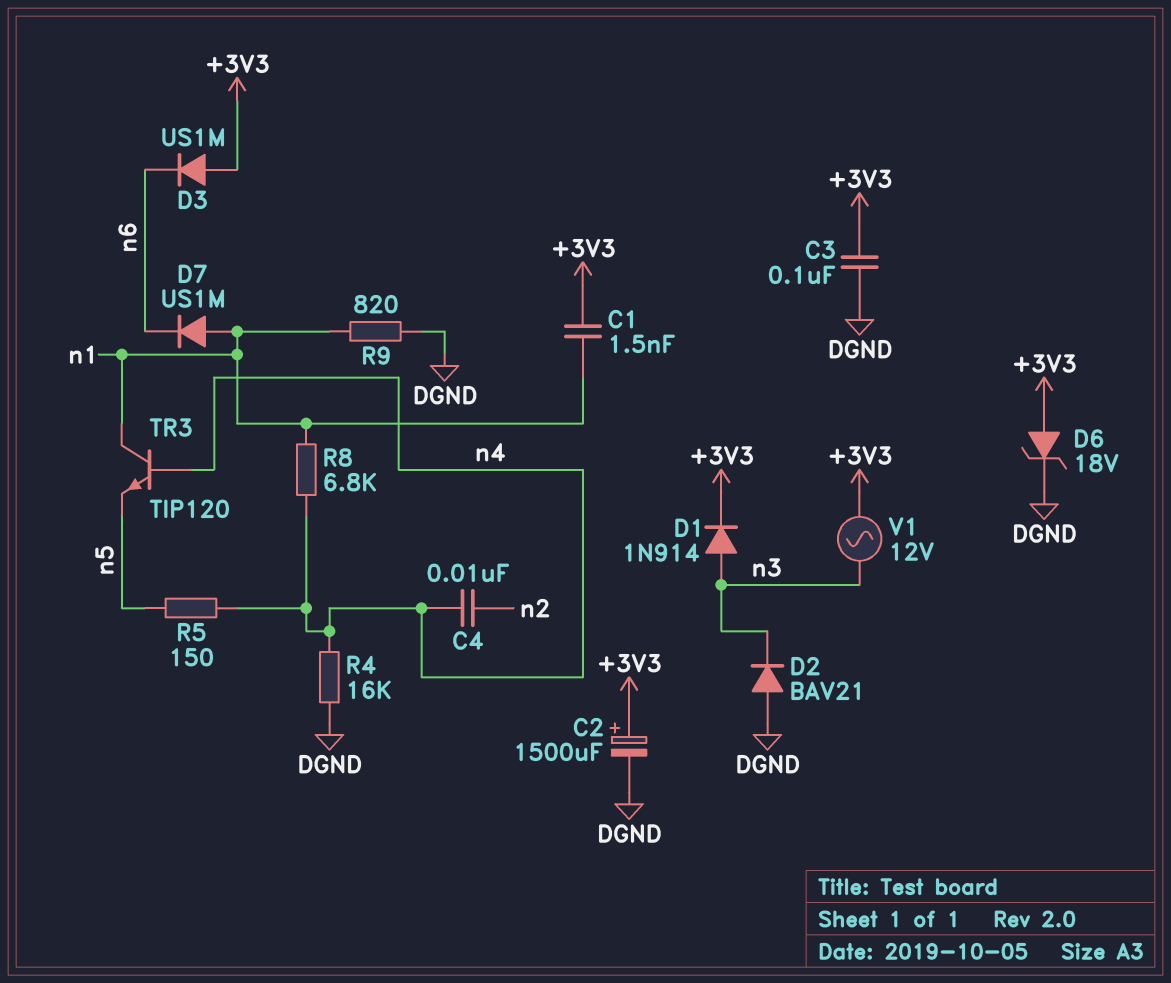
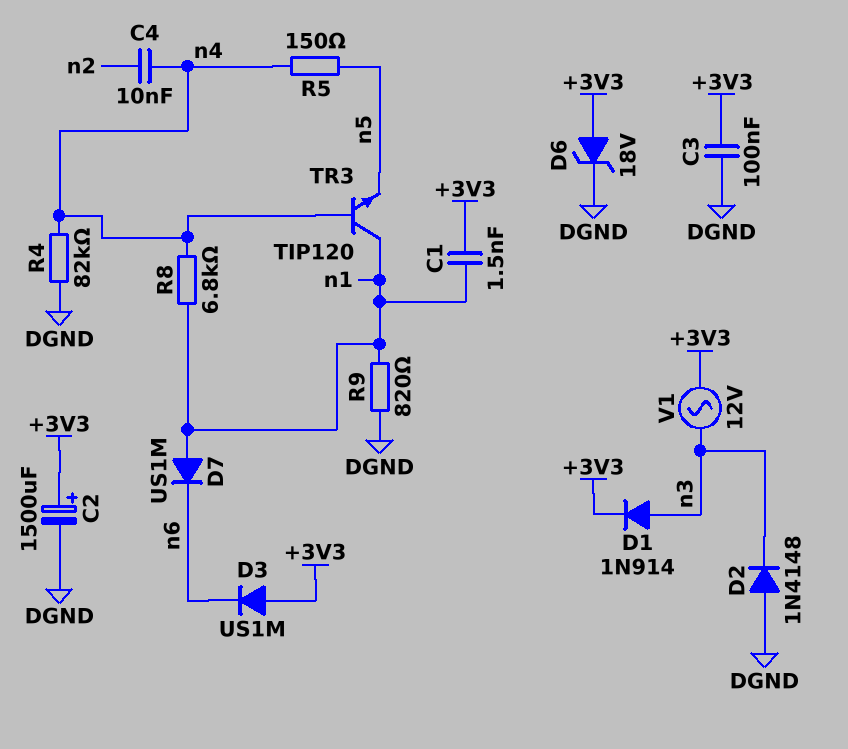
D2: diode BAV21 (A DGND, K n3) -> diode 1N4148 (A DGND, K n3)
R4: 16k (DGND, n4) -> 82k (DGND, n4)

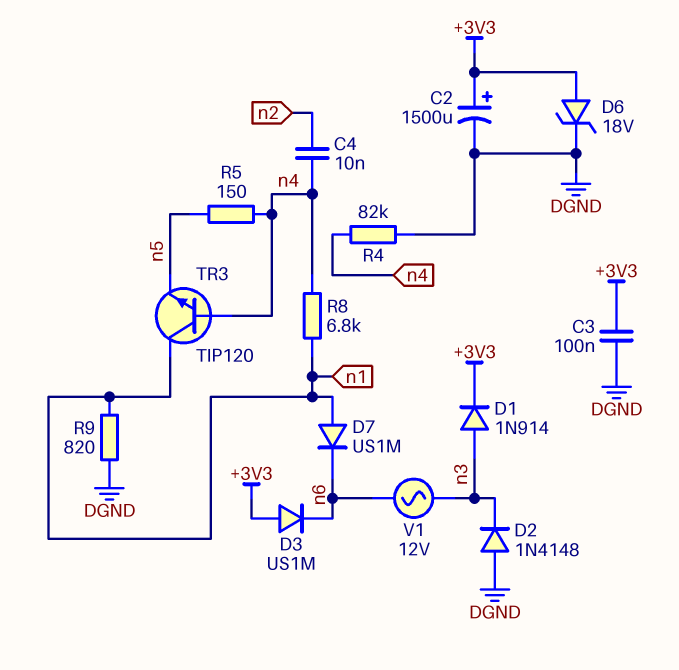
C1: 1.5nF (+3V3, n1) -> none
V1: AC 12V (+3V3, n3) -> AC 12V (n3, n6)

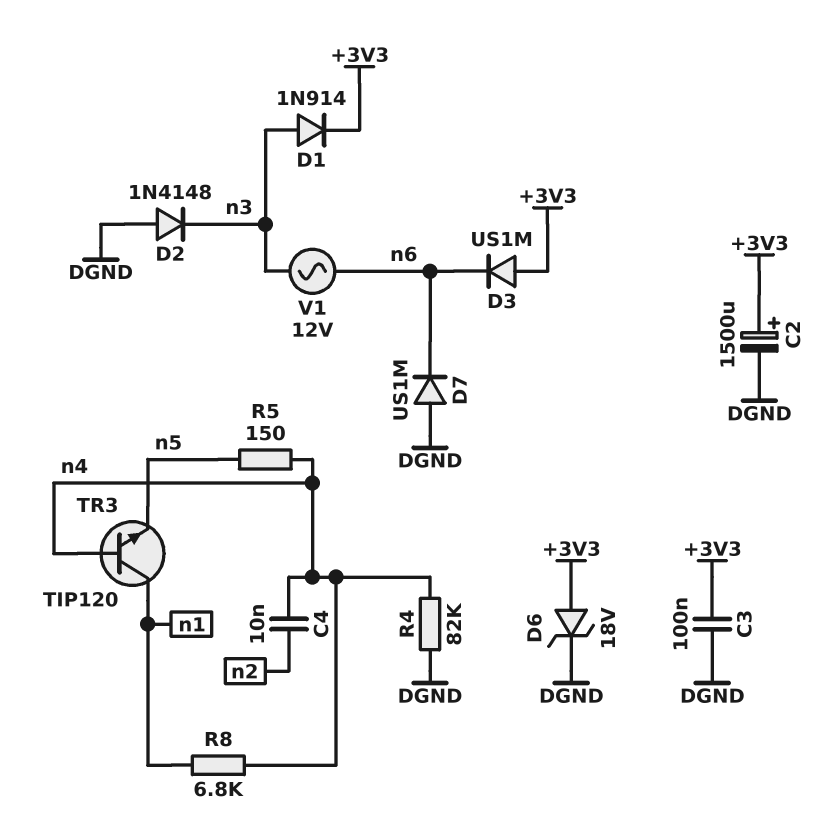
D7: diode US1M (A n1, K n6) -> diode US1M (A DGND, K n6)
R9: 820 (DGND, n1) -> none

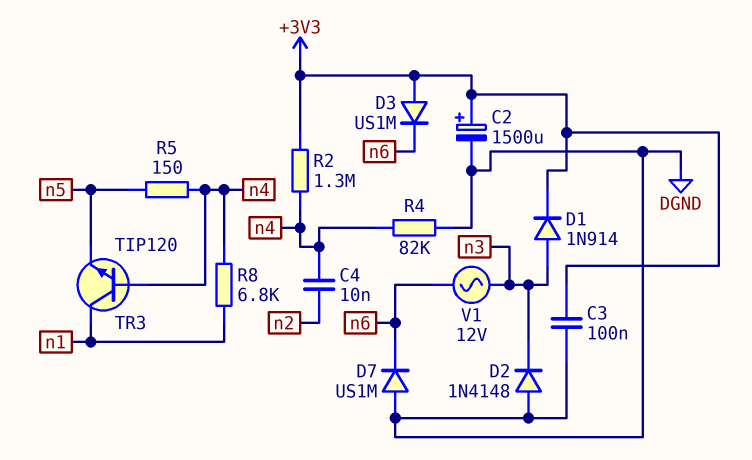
D6: zener 18V (A +3V3, K DGND) -> none
R2: none -> 1.3M (+3V3, n4)

